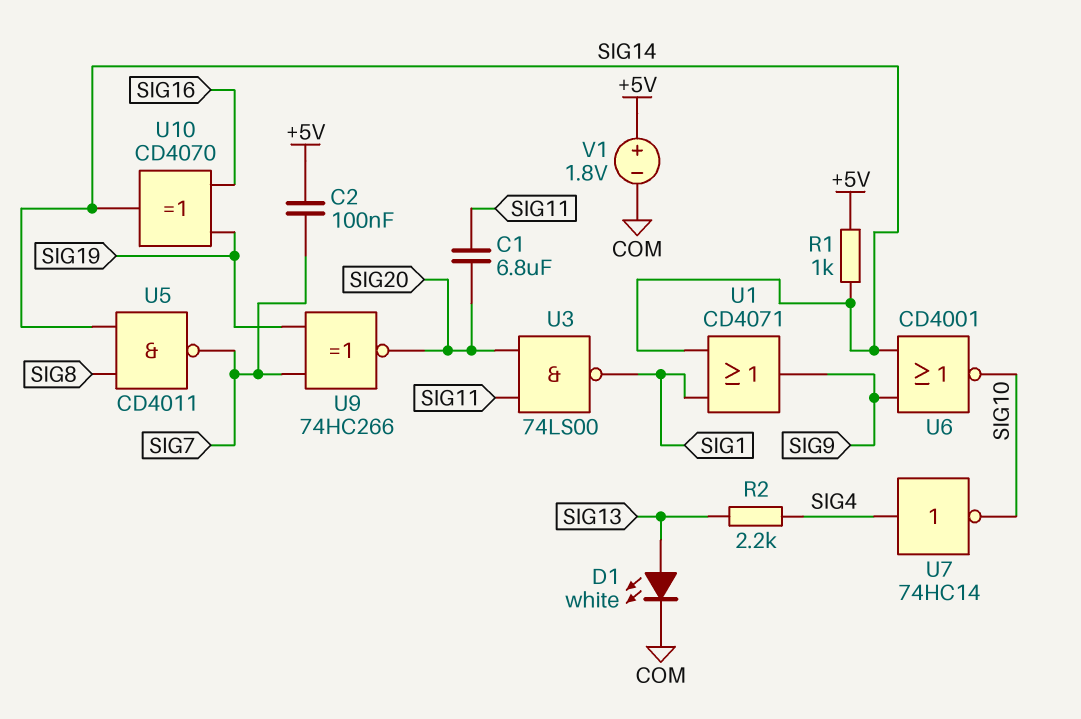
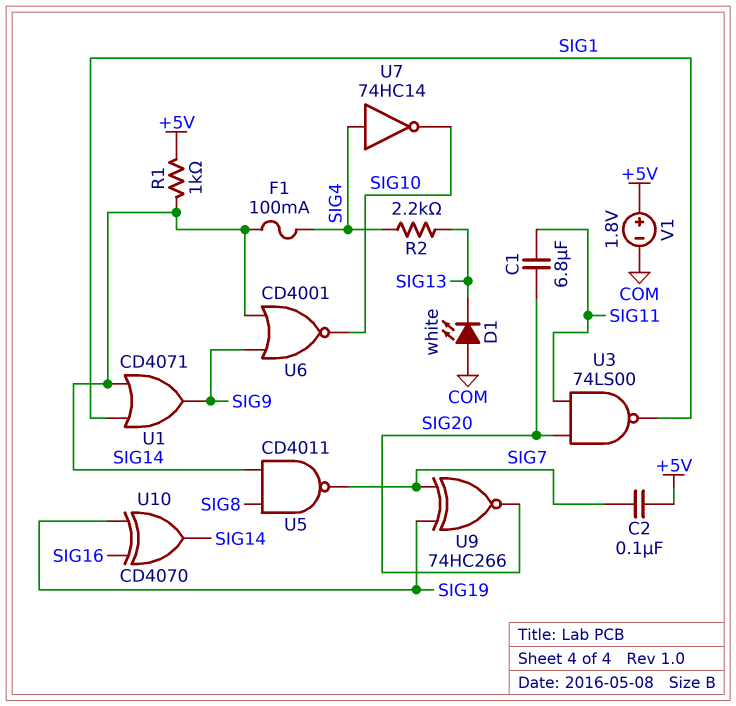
D1: LED white (A SIG13, K COM) -> LED white (A COM, K SIG13)
F1: none -> 100mA (SIG4, SIG14)

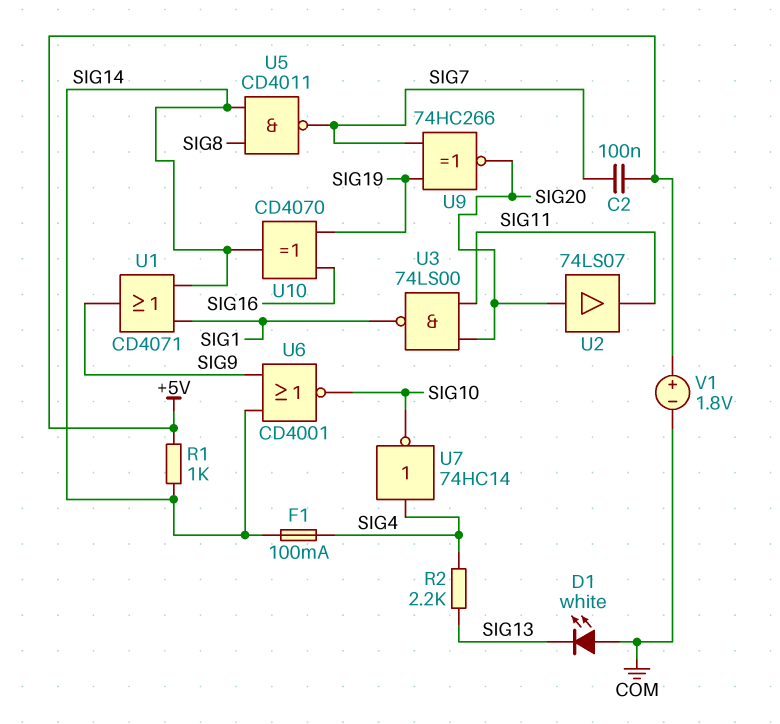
C1: 6.8uF (SIG11, SIG20) -> none
U2: none -> buffer 74LS07 (in SIG20, out SIG11)

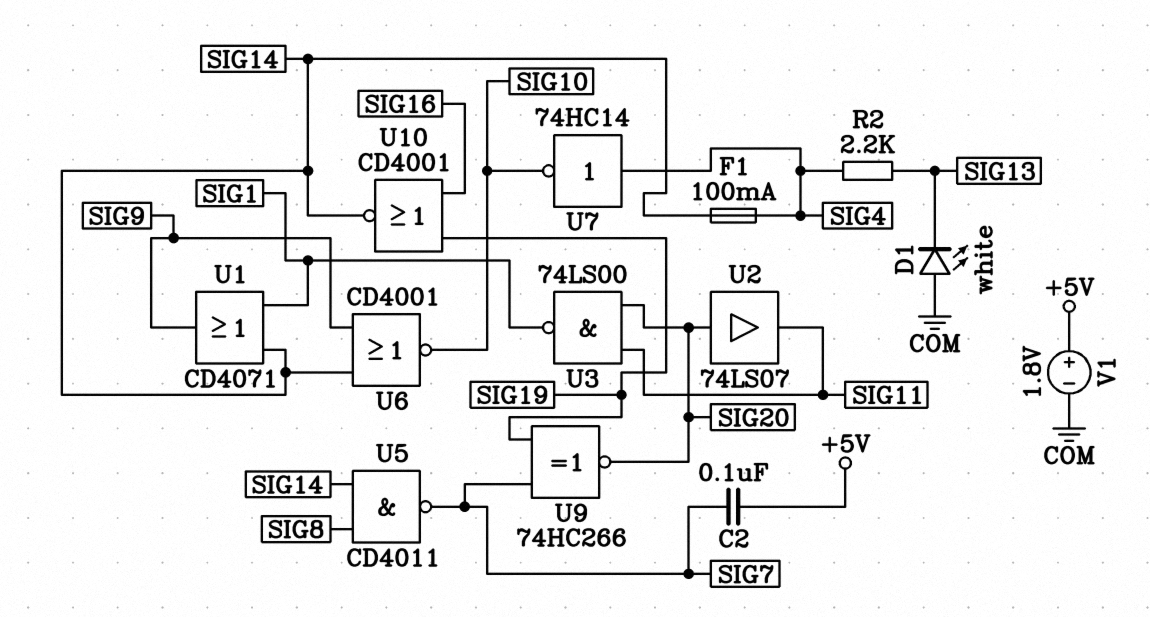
R1: 1k (+5V, SIG14) -> none
U10: XOR CD4070 (in SIG16, in SIG19, out SIG14) -> NOR CD4001 (in SIG16, in SIG19, out SIG14)

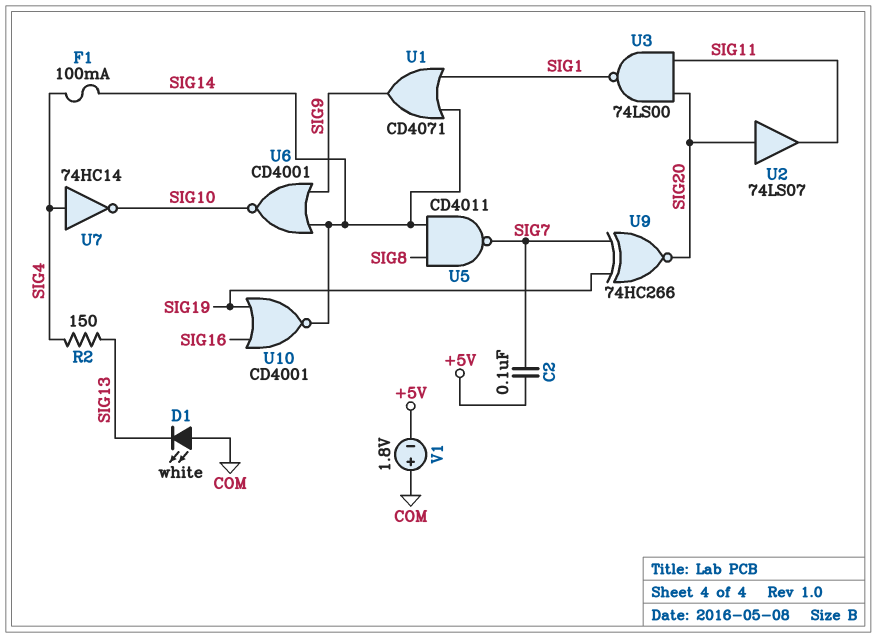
R2: 2.2k (SIG4, SIG13) -> 150 (SIG4, SIG13)
V1: 1.8V (plus +5V, minus COM) -> 1.8V (plus COM, minus +5V)

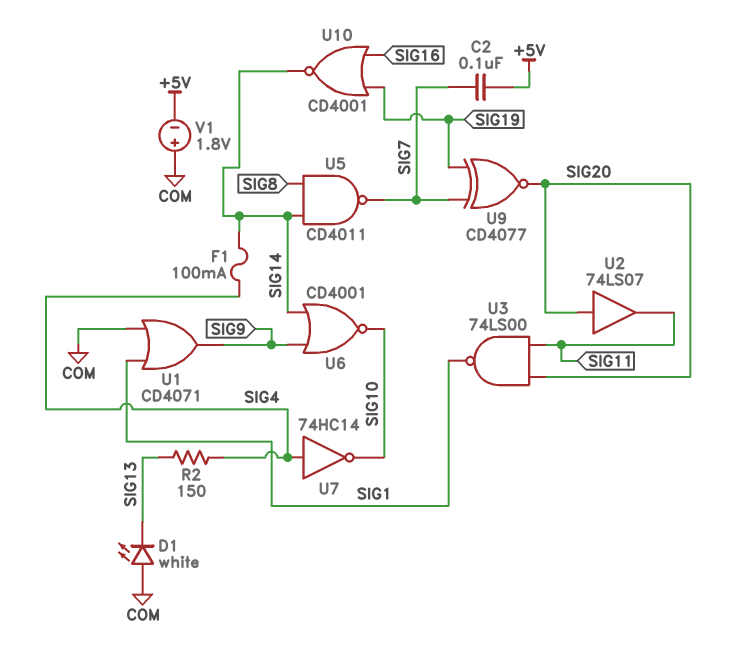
U1: OR CD4071 (in SIG1, in SIG14, out SIG9) -> OR CD4071 (in COM, in SIG1, out SIG9)
U9: XNOR 74HC266 (in SIG7, in SIG19, out SIG20) -> XNOR CD4077 (in SIG7, in SIG19, out SIG20)

